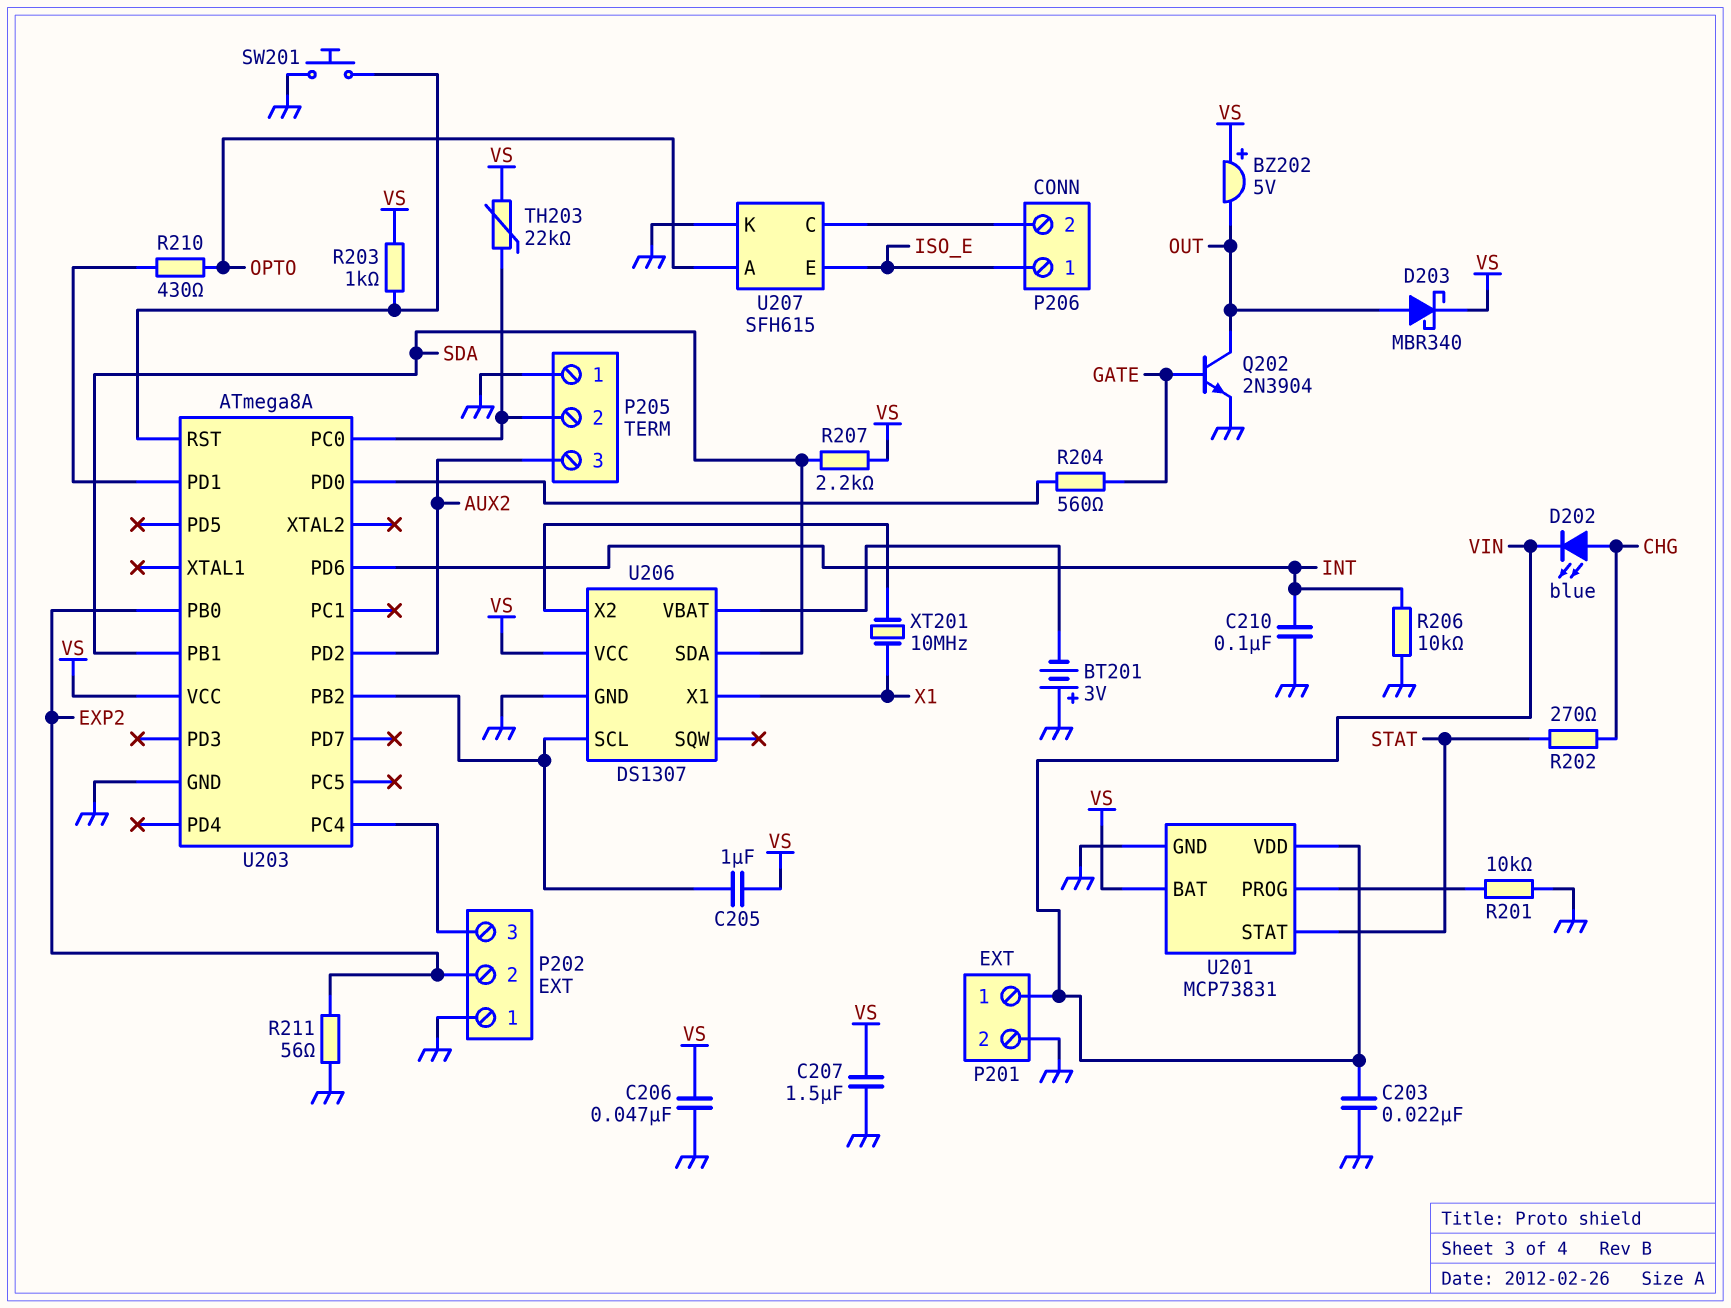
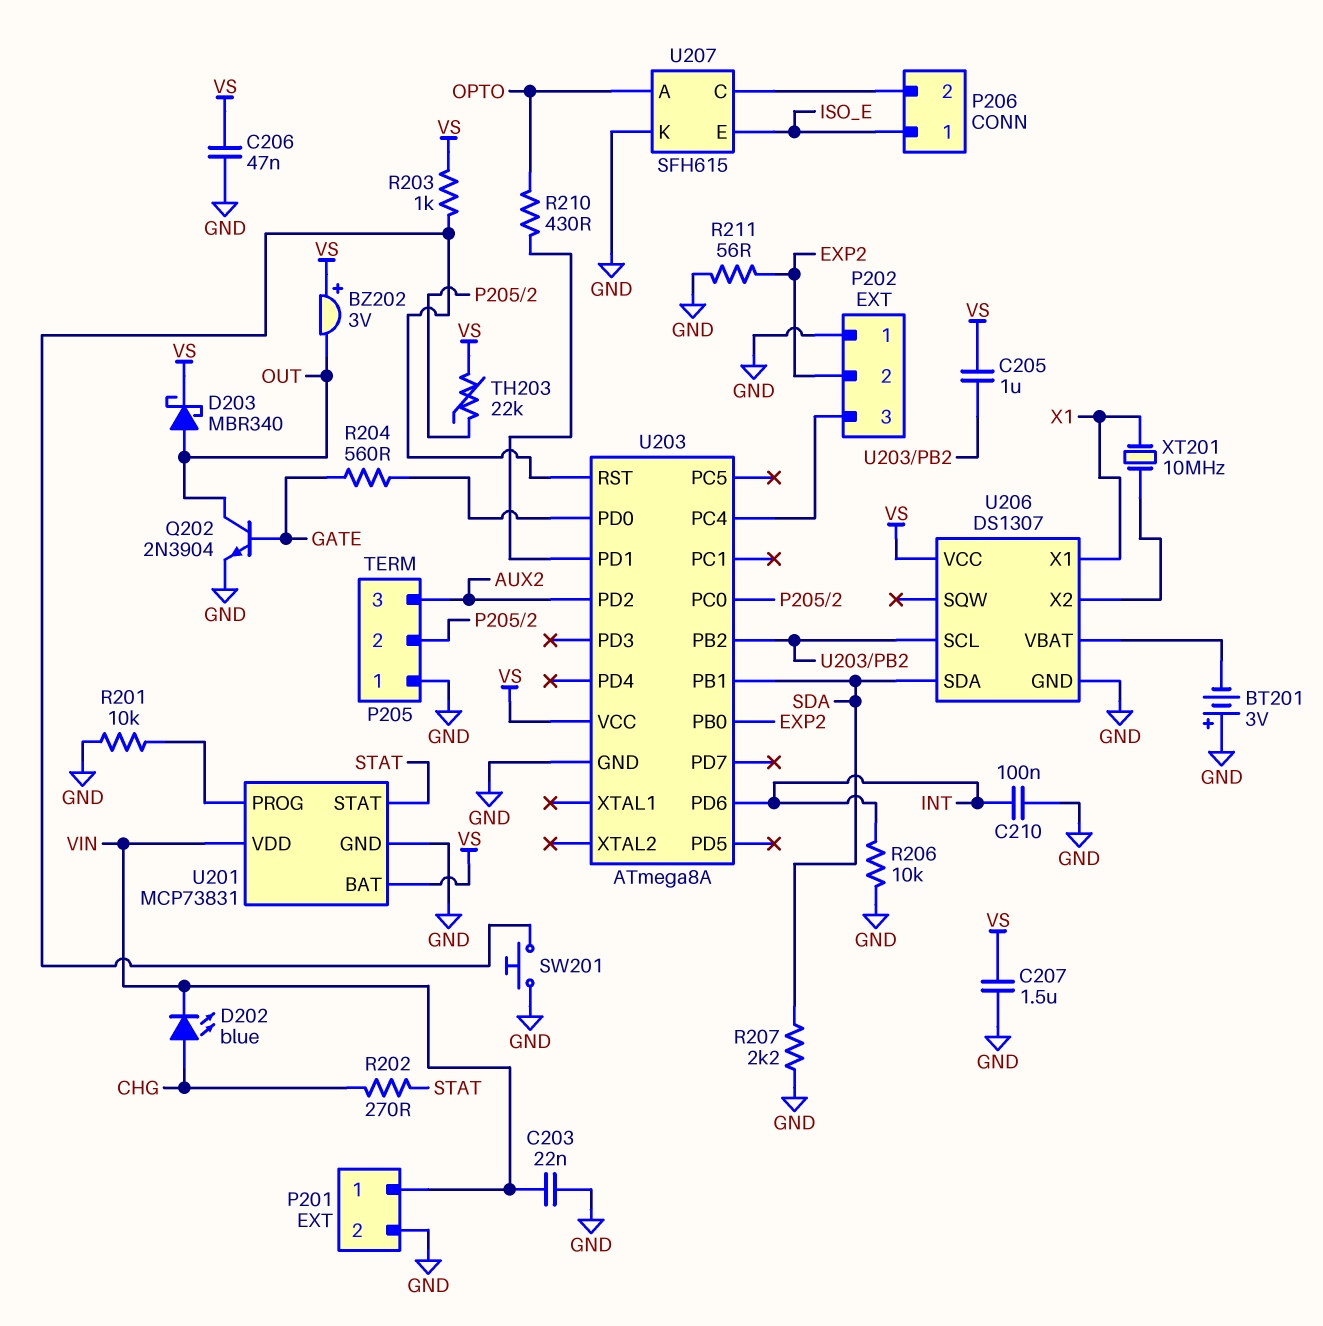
BZ202: buzzer 5V (plus VS, minus OUT) -> buzzer 3V (plus VS, minus OUT)
R207: 2.2k (SDA, VS) -> 2.2k (GND, SDA)

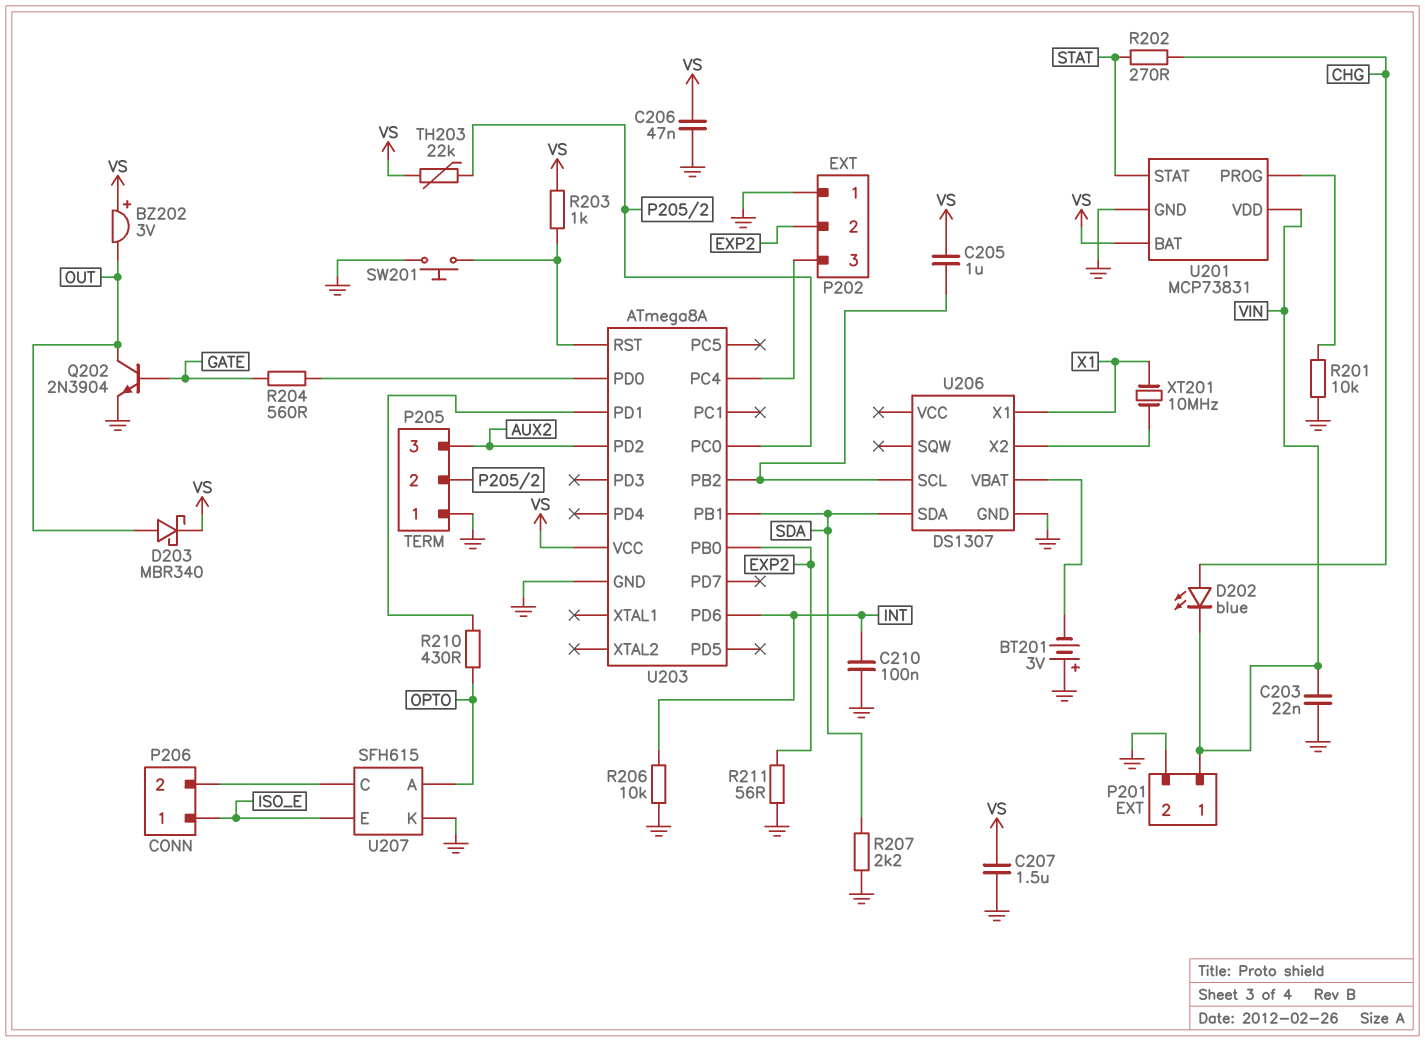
U206 pin VCC: VS -> none

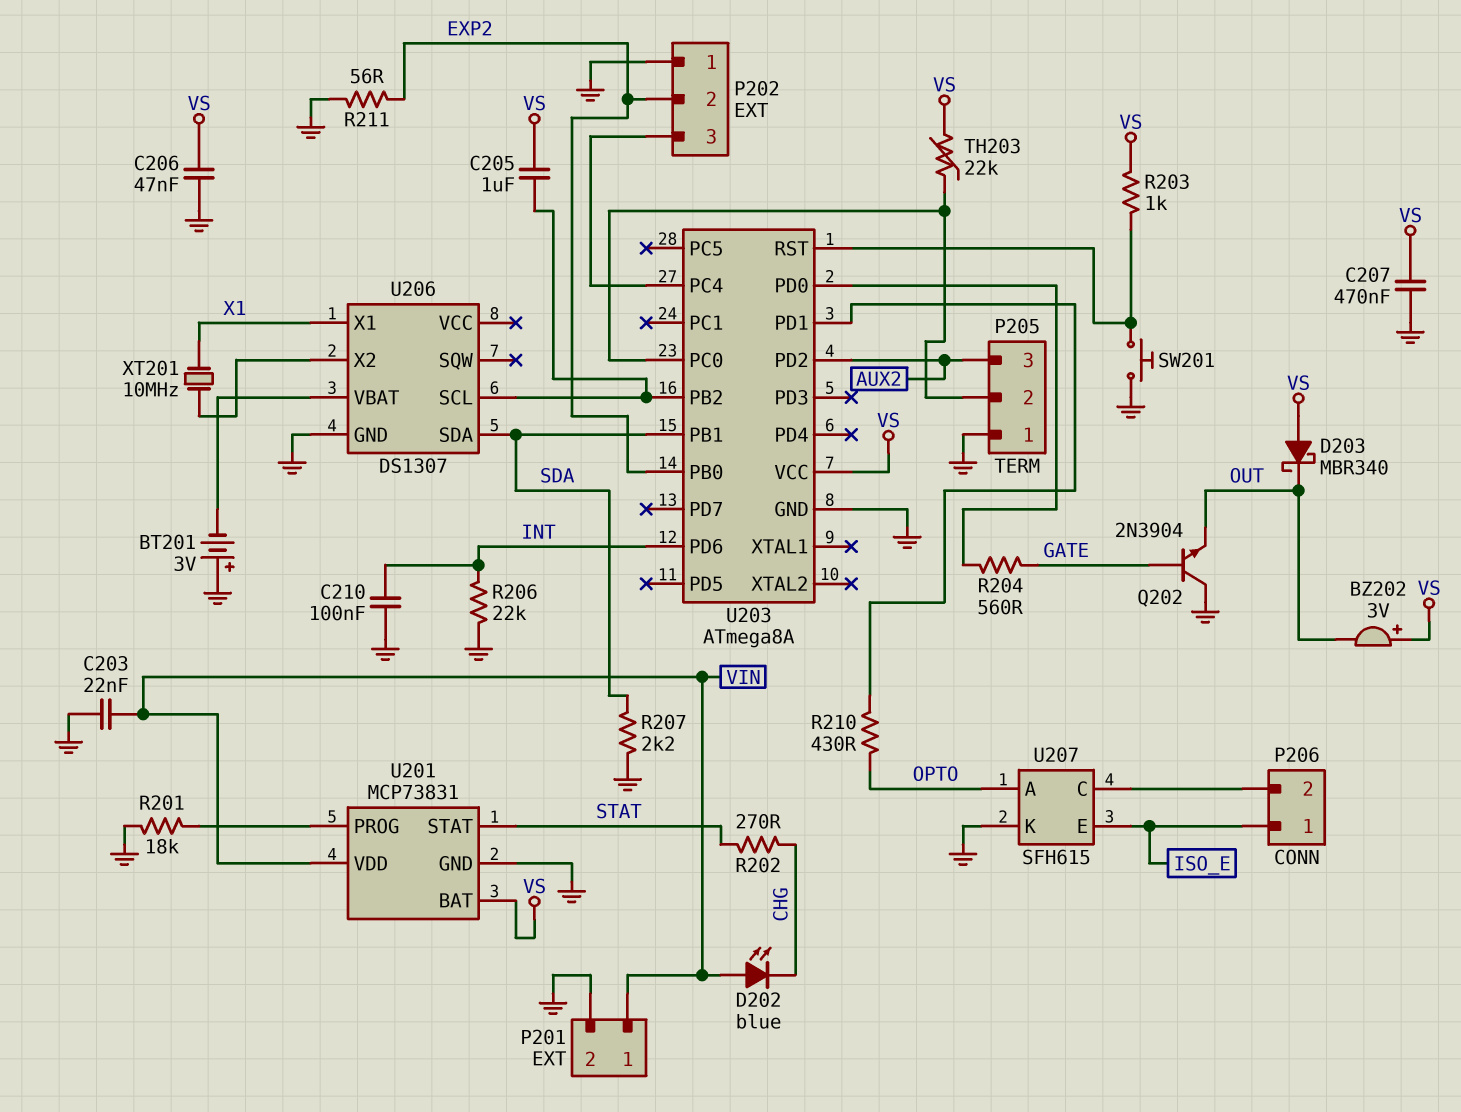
C207: 1.5uF (GND, VS) -> 470nF (GND, VS)
D202: LED blue (A CHG, K VIN) -> LED blue (A VIN, K CHG)
D203: schottky MBR340 (A OUT, K VS) -> schottky MBR340 (A VS, K OUT)
Q202: NPN 2N3904 (B GATE, C OUT, E GND) -> NPN 2N3904 (B GATE, C GND, E OUT)
R201: 10k (GND, U201/PROG) -> 18k (GND, U201/PROG)
R206: 10k (GND, INT) -> 22k (GND, INT)

